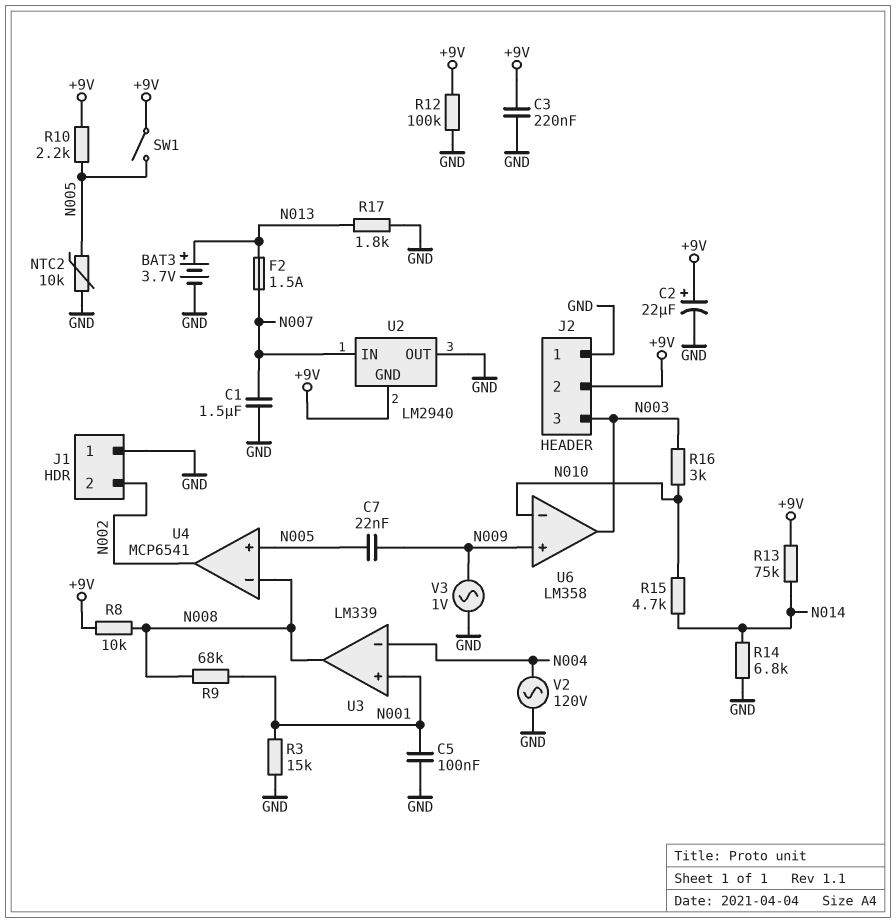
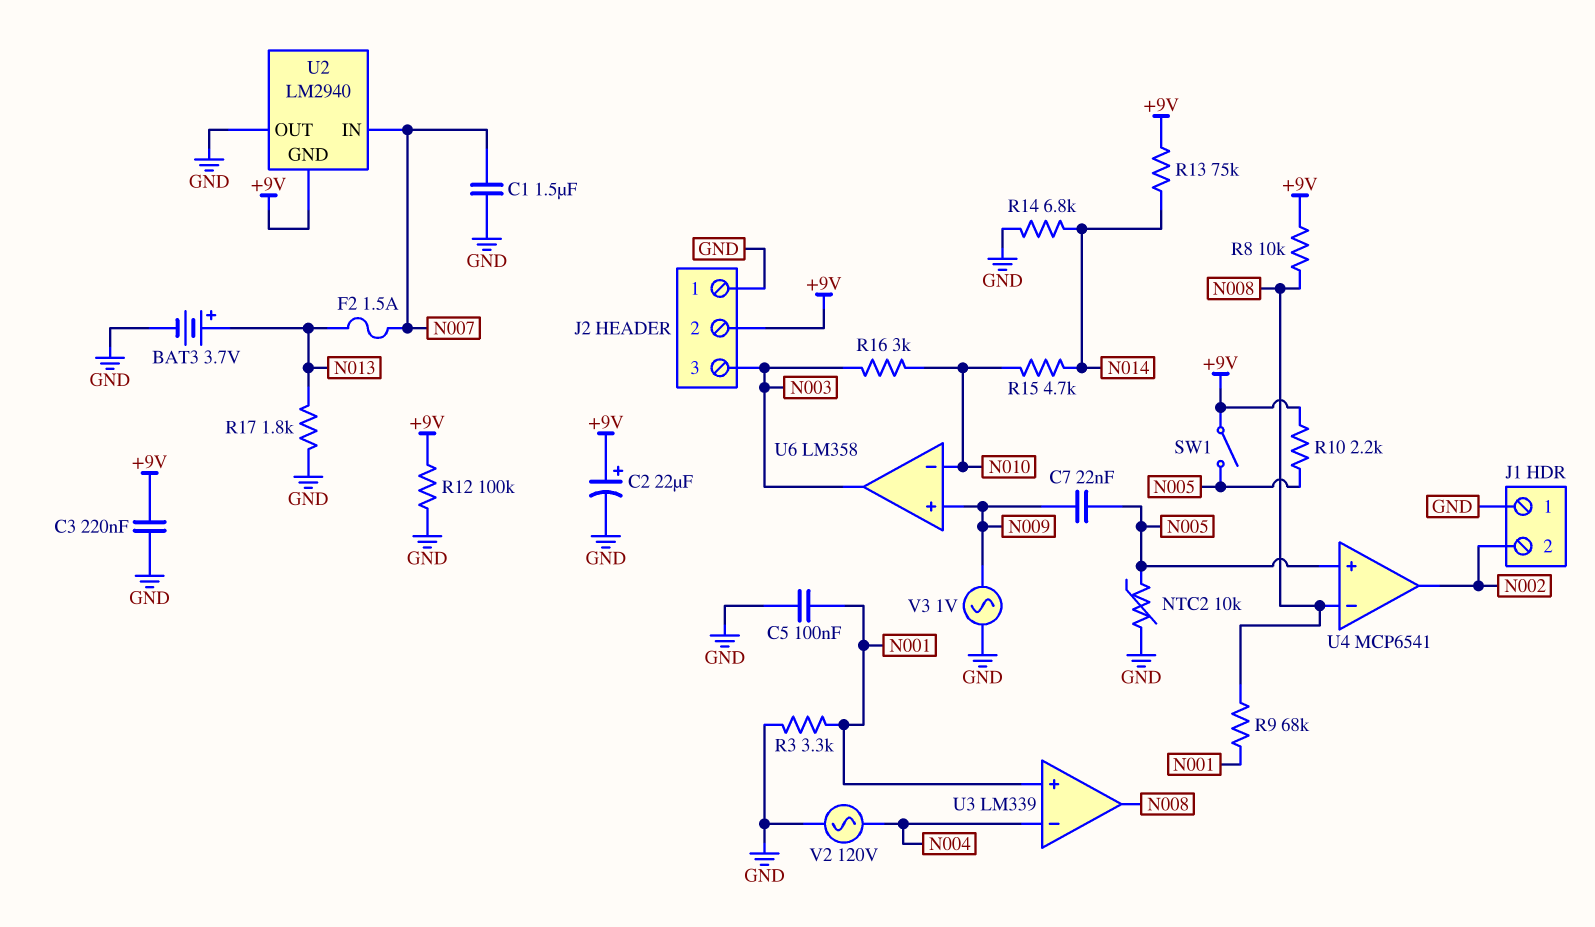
R3: 15k (GND, N001) -> 3.3k (GND, N001)

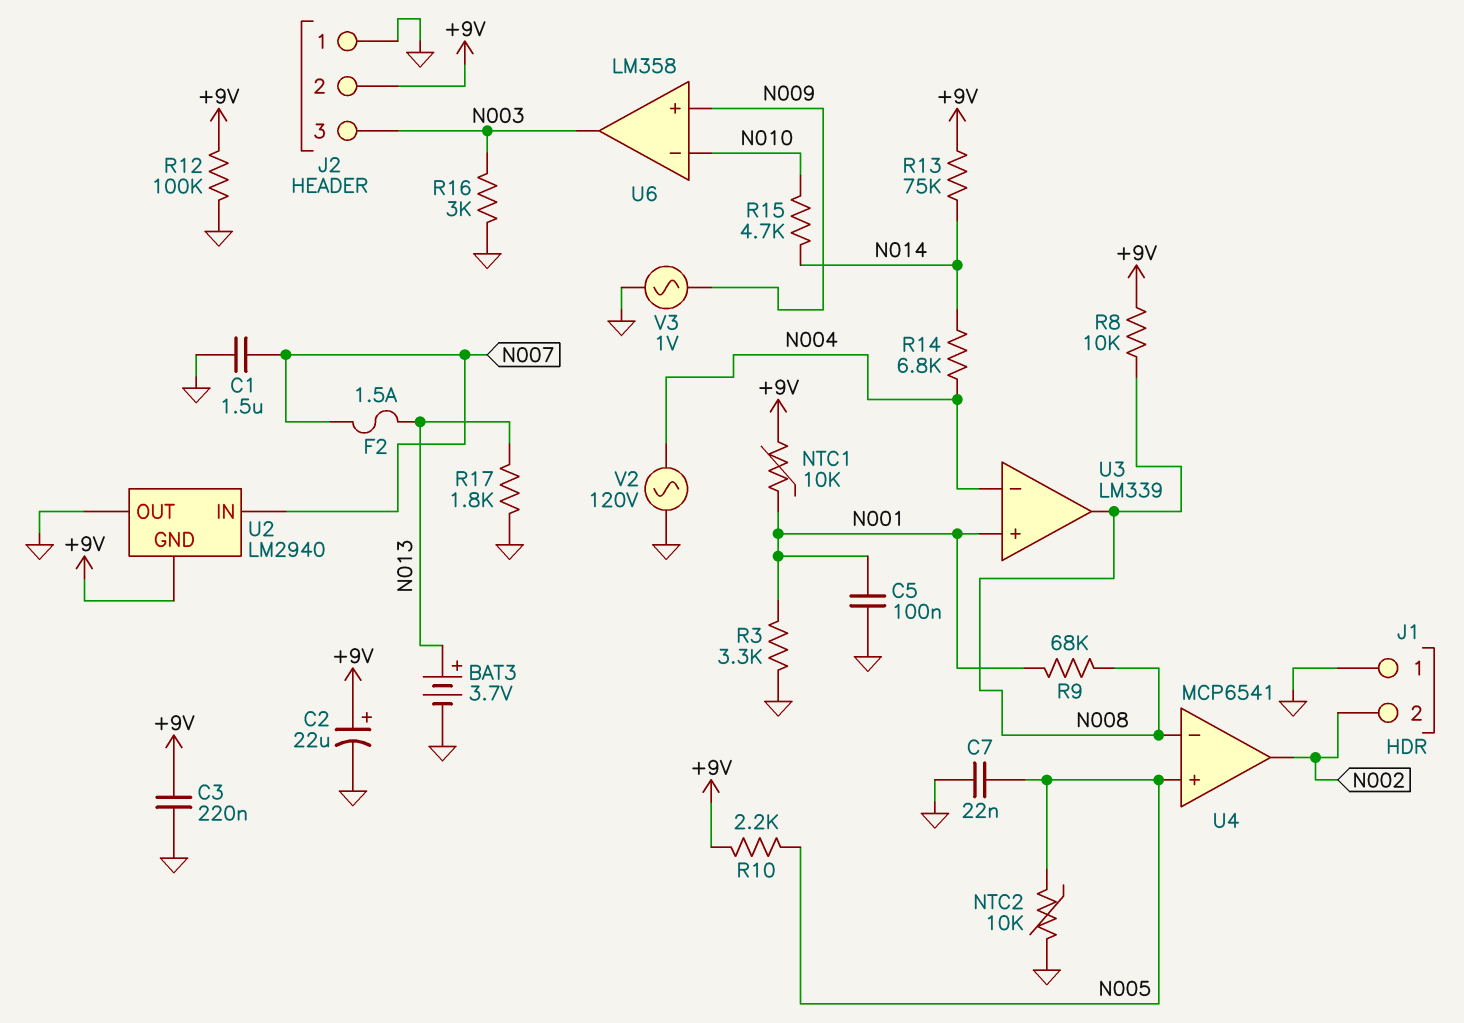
C7: 22nF (N005, N009) -> 22nF (GND, N005)
NTC1: none -> 10k (+9V, N001)
R14: 6.8k (GND, N014) -> 6.8k (N004, N014)
R16: 3k (N003, N010) -> 3k (GND, N003)
SW1: switch (+9V, N005) -> none

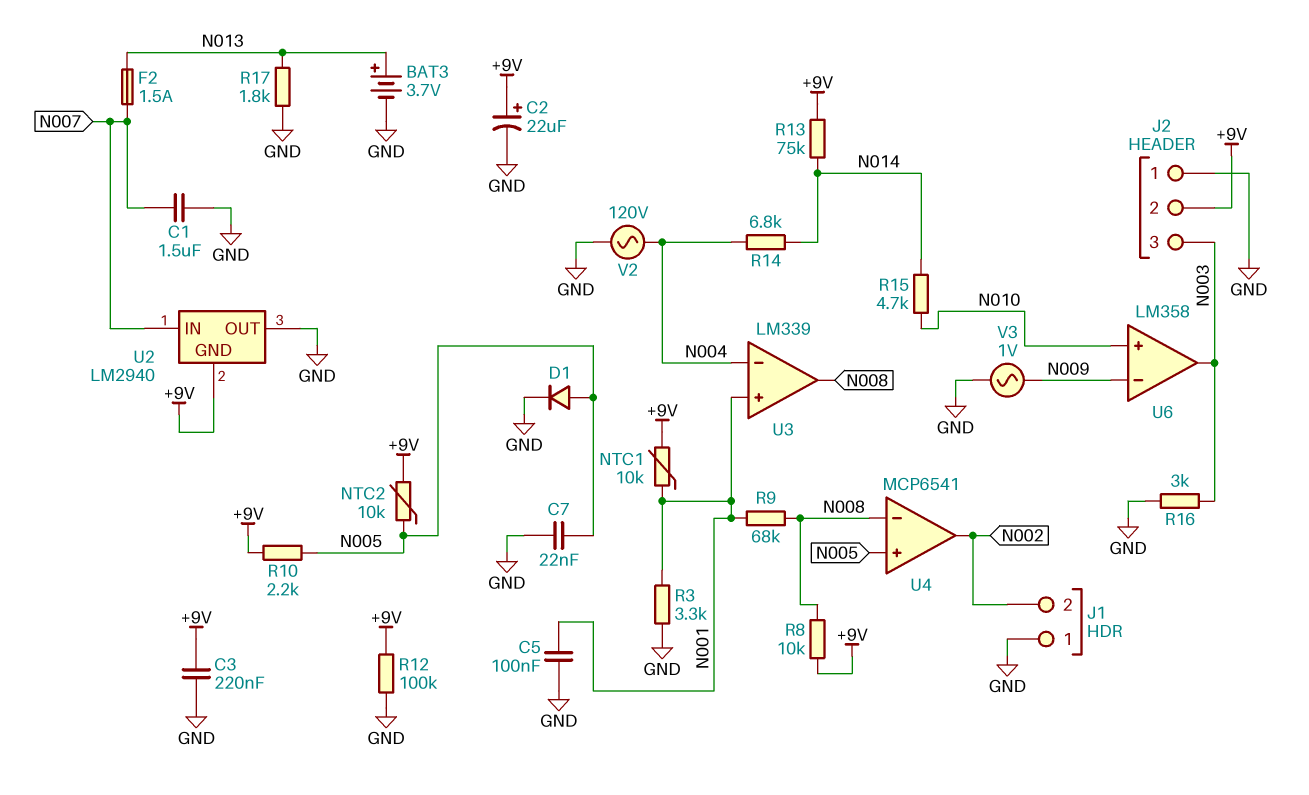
D1: none -> diode (A N005, K GND)
NTC2: 10k (GND, N005) -> 10k (+9V, N005)
U6 pin in+: N009 -> N010
U6 pin in-: N010 -> N009

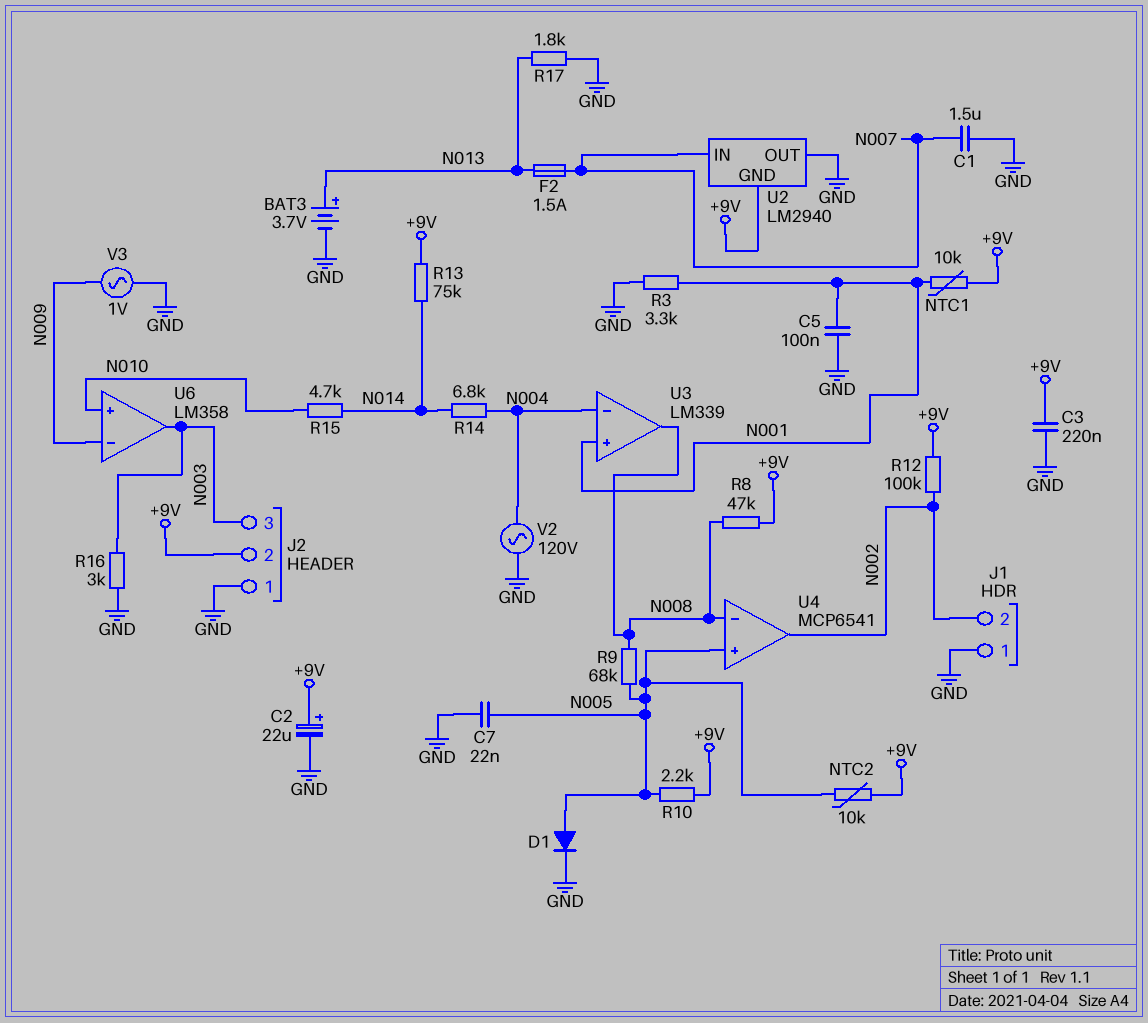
R8: 10k (+9V, N008) -> 47k (+9V, N008)
R9: 68k (N001, N008) -> 68k (N005, N008)
R12: 100k (+9V, GND) -> 100k (+9V, N002)

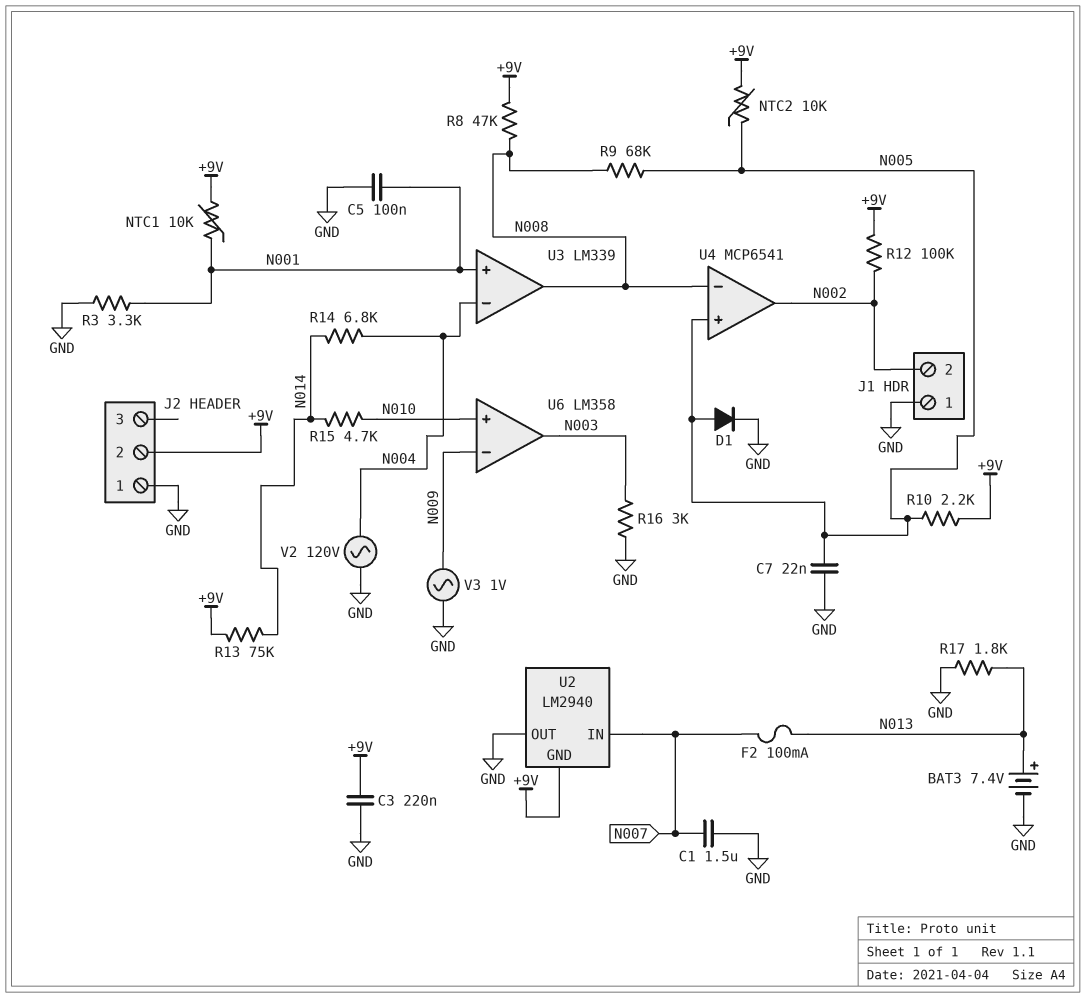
BAT3: 3.7V (plus N013, minus GND) -> 7.4V (plus N013, minus GND)
C2: 22uF (plus +9V, minus GND) -> none
F2: 1.5A (N007, N013) -> 100mA (N007, N013)
J2 pin 3: N003 -> none

